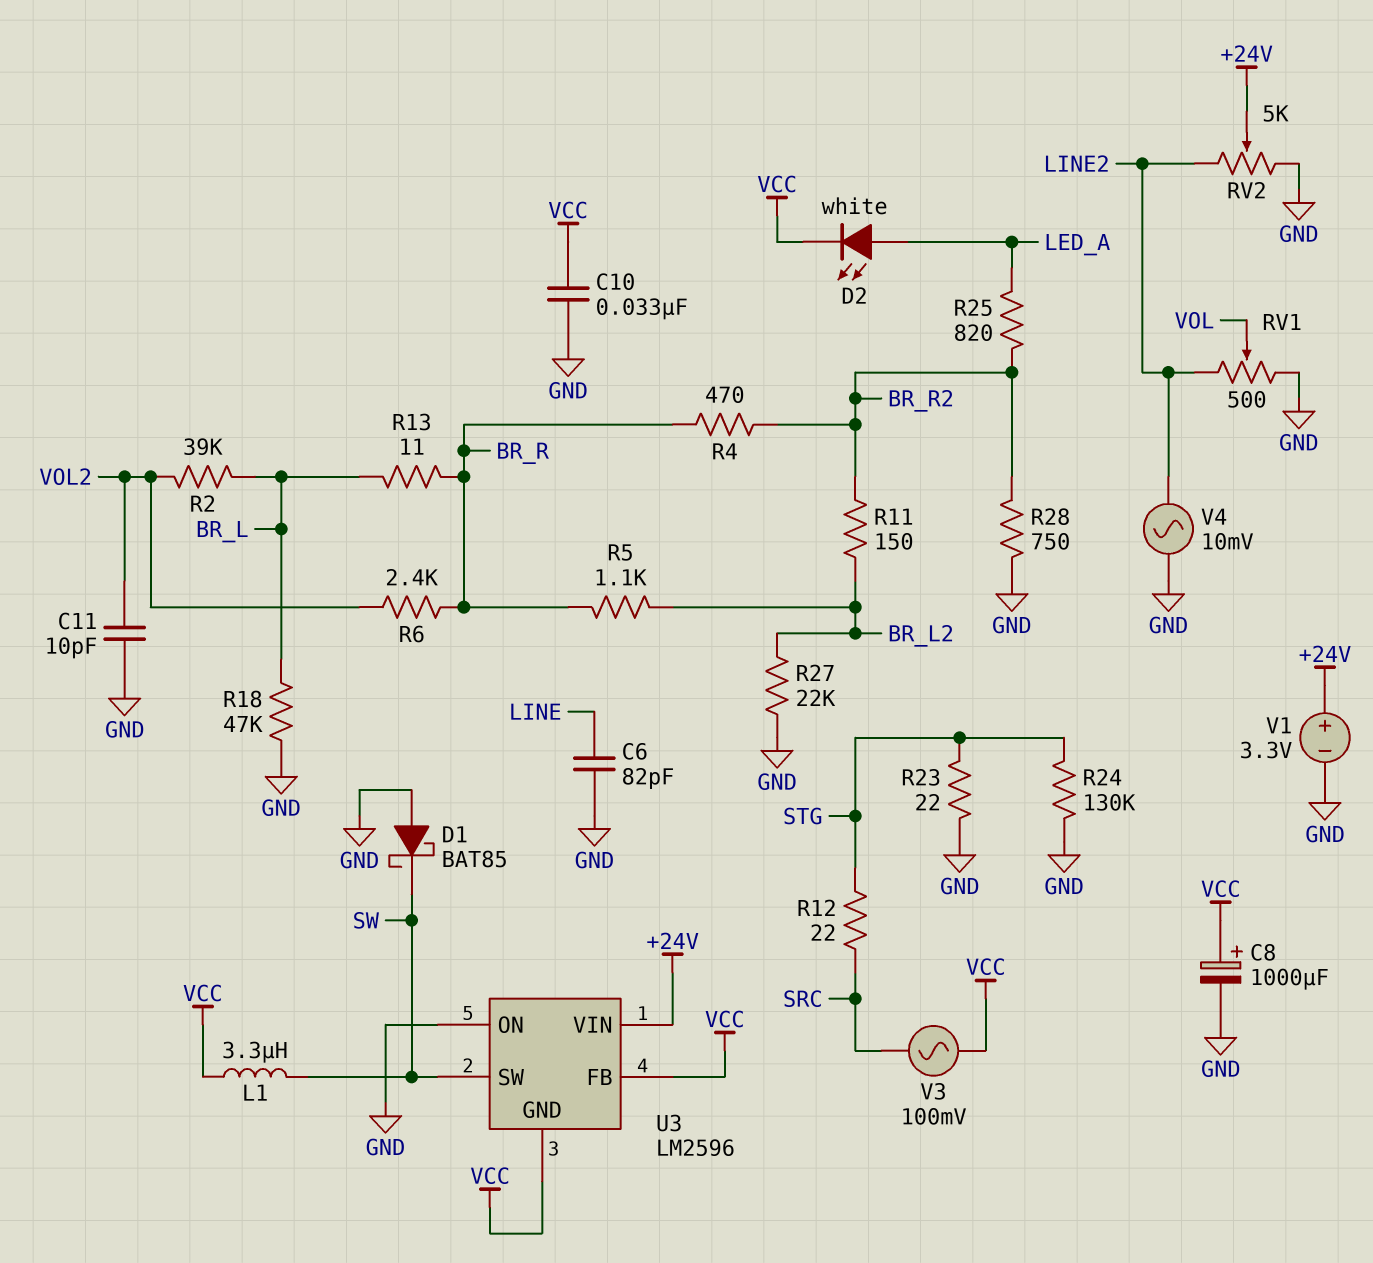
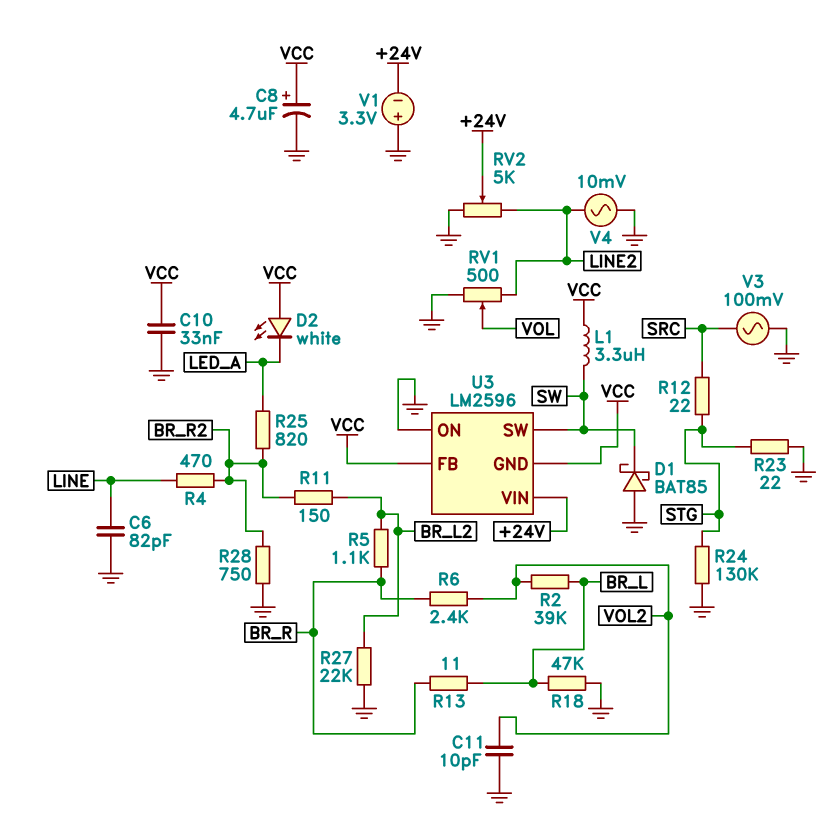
C8: 1000uF (plus VCC, minus GND) -> 4.7uF (plus VCC, minus GND)
D2: LED white (A LED_A, K VCC) -> LED white (A VCC, K LED_A)
R4: 470 (BR_R, BR_R2) -> 470 (BR_R2, LINE)
V1: 3.3V (plus +24V, minus GND) -> 3.3V (plus GND, minus +24V)
V3: AC 100mV (SRC, VCC) -> AC 100mV (GND, SRC)

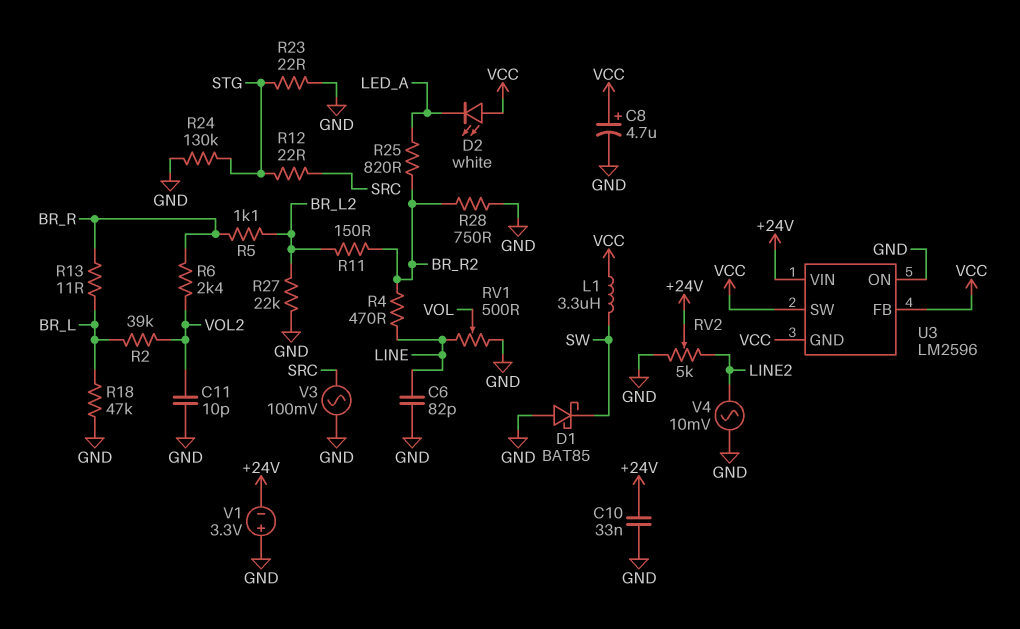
C10: 33nF (GND, VCC) -> 33nF (+24V, GND)
RV1: 500 (GND, LINE2, wiper VOL) -> 500 (GND, LINE, wiper VOL)
U3 pin SW: SW -> VCC

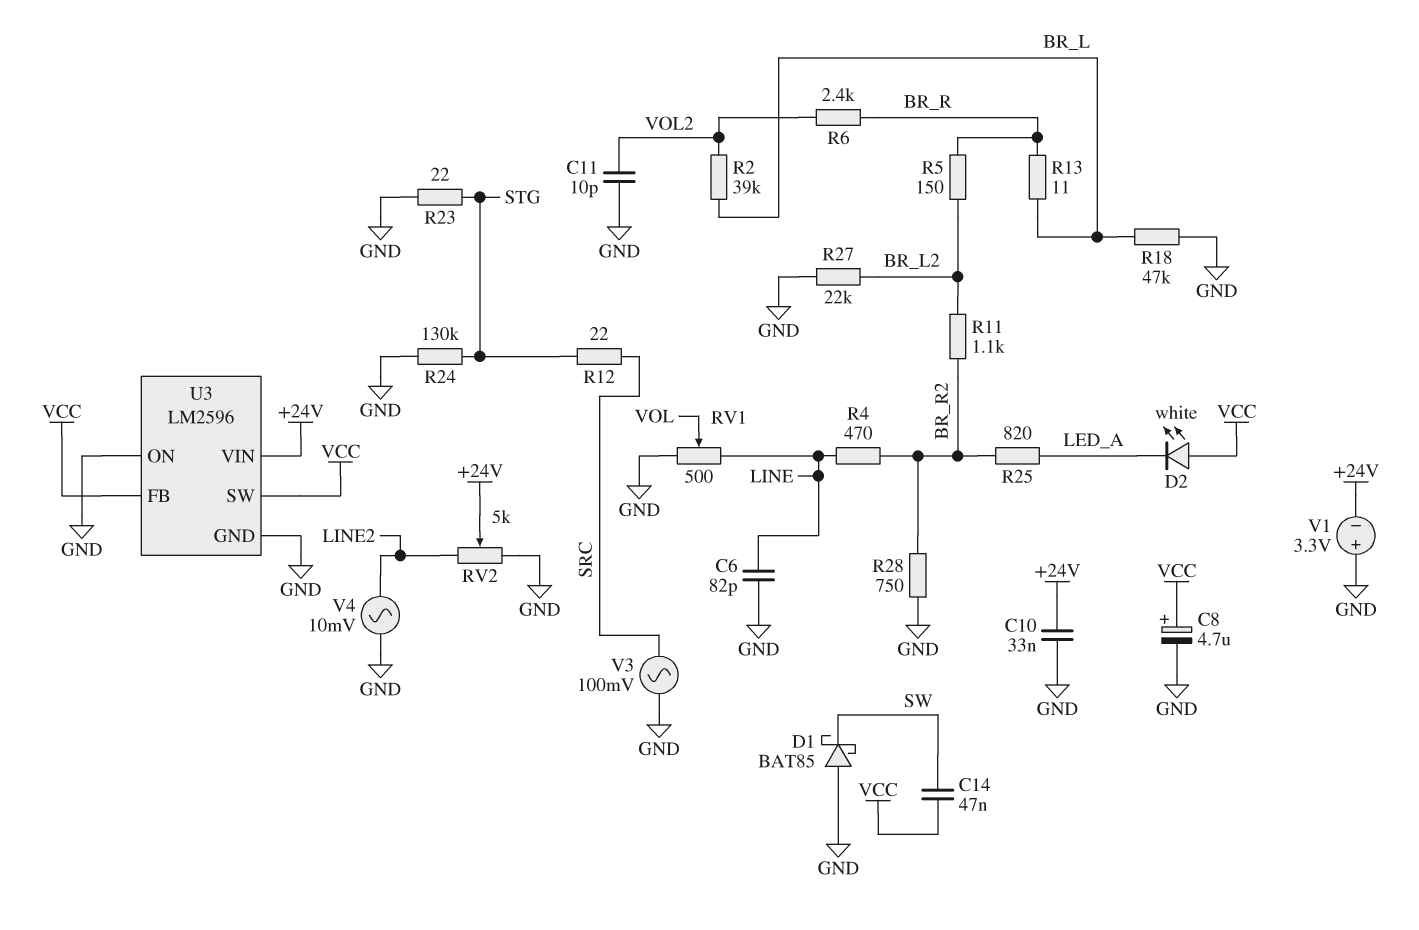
C14: none -> 47nF (SW, VCC)
L1: 3.3uH (SW, VCC) -> none
R5: 1.1k (BR_L2, BR_R) -> 150 (BR_L2, BR_R)
R11: 150 (BR_L2, BR_R2) -> 1.1k (BR_L2, BR_R2)
U3 pin GND: VCC -> GND

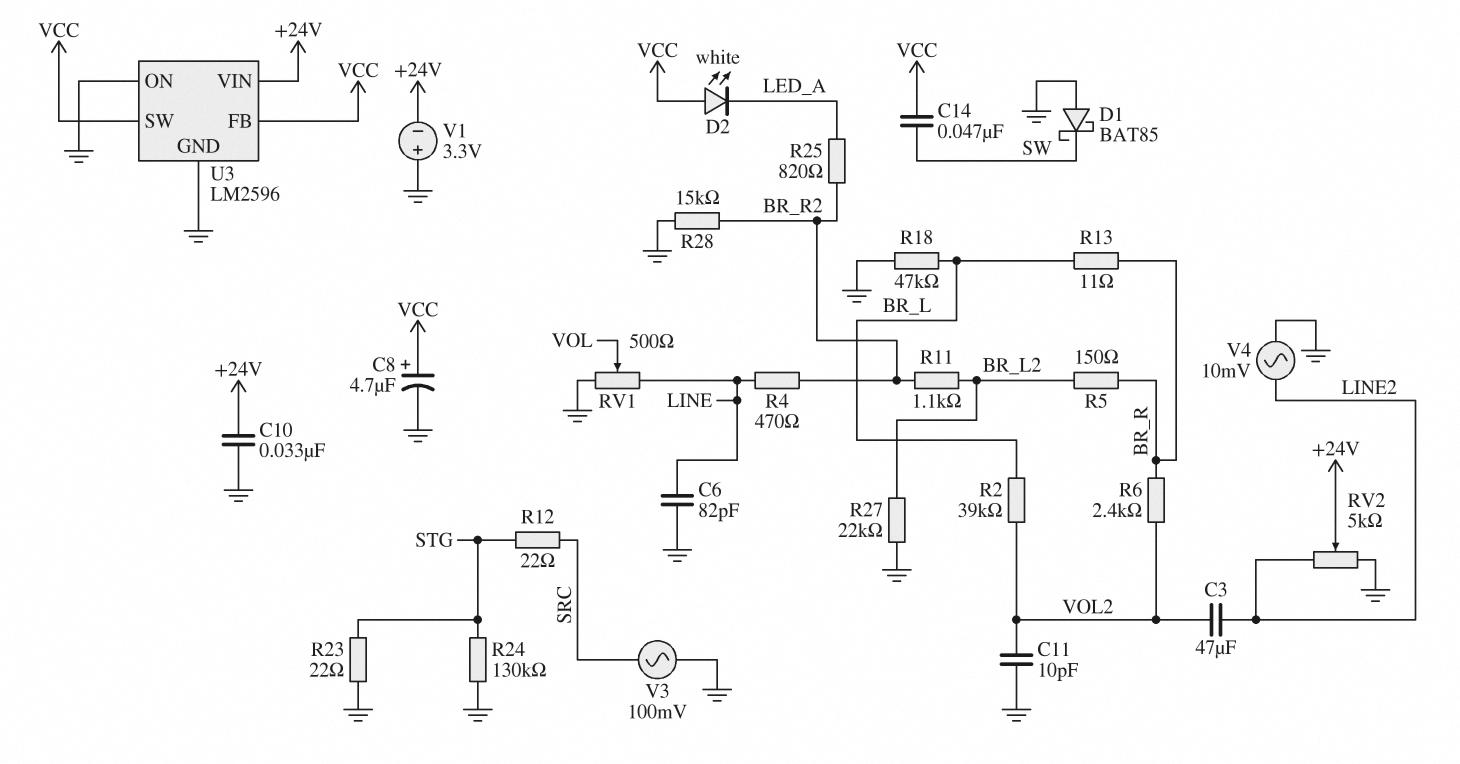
C3: none -> 47uF (LINE2, VOL2)
R28: 750 (BR_R2, GND) -> 15k (BR_R2, GND)

